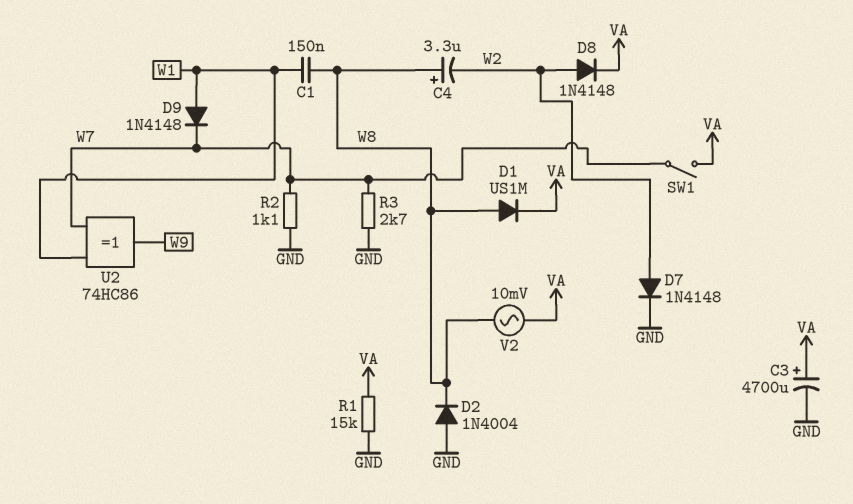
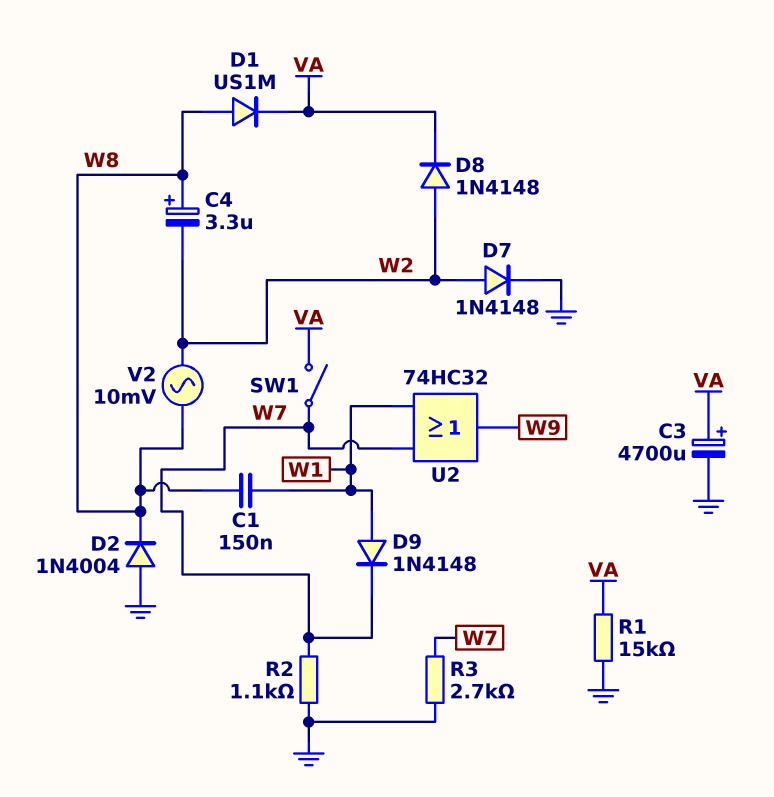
U2: XOR 74HC86 (in W1, in W7, out W9) -> OR 74HC32 (in W1, in W7, out W9)
V2: AC 10mV (VA, W8) -> AC 10mV (W2, W8)

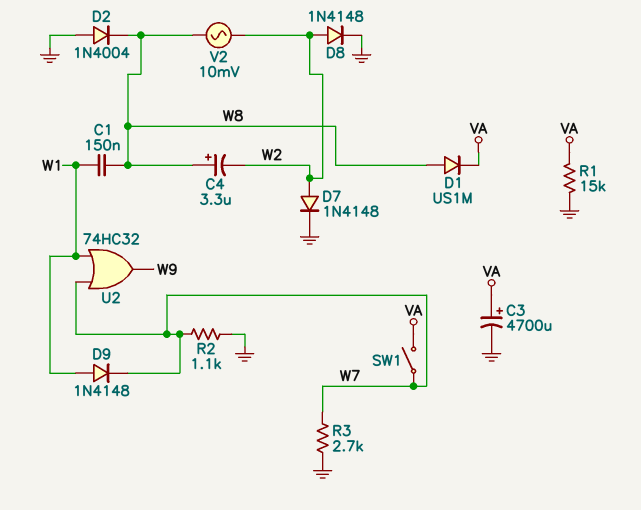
D8: diode 1N4148 (A W2, K VA) -> diode 1N4148 (A W2, K GND)

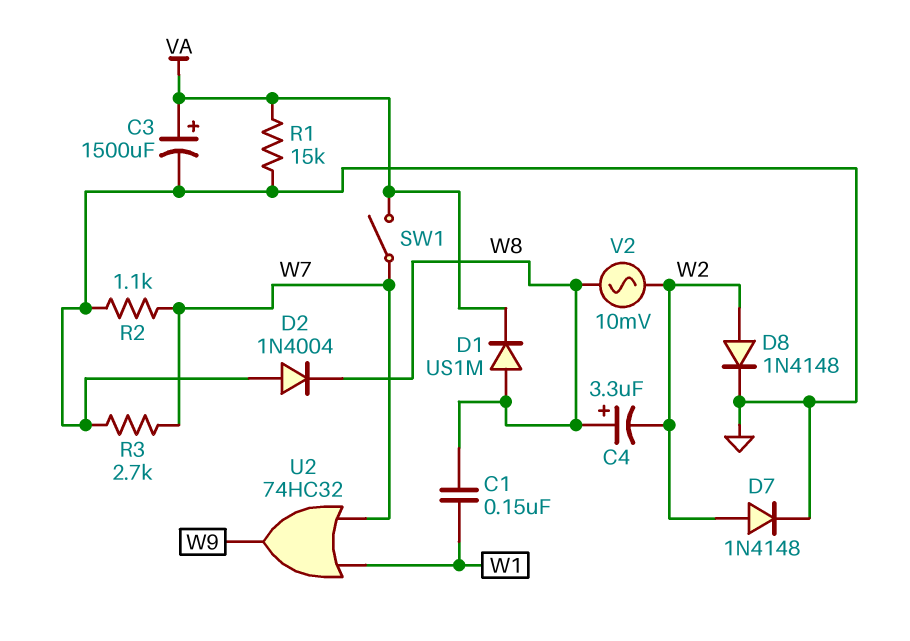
C3: 4700uF (plus VA, minus GND) -> 1500uF (plus VA, minus GND)
D9: diode 1N4148 (A W1, K W7) -> none

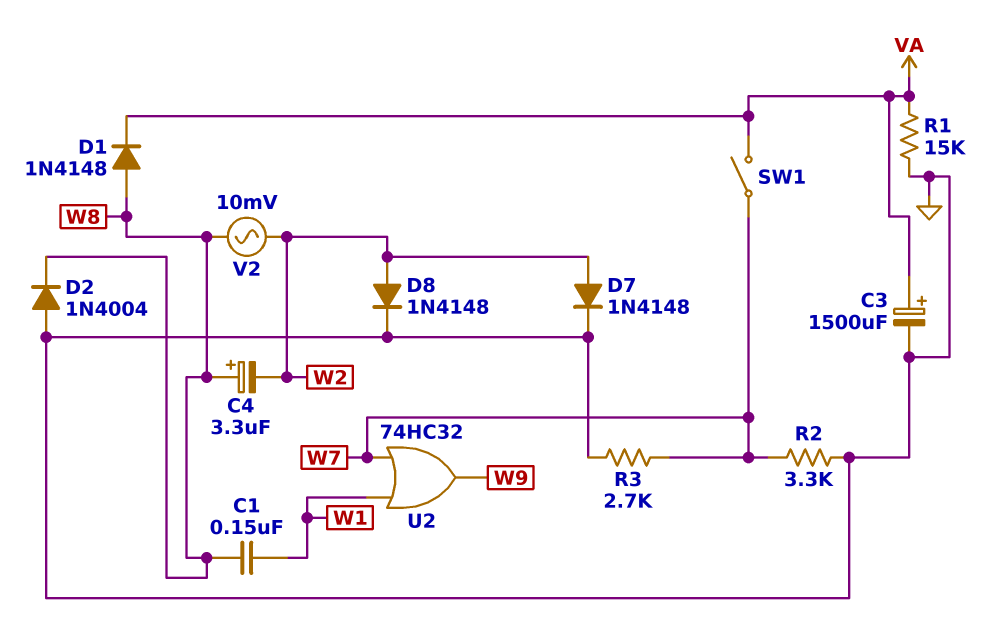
D1: diode US1M (A W8, K VA) -> diode 1N4148 (A W8, K VA)
R2: 1.1k (GND, W7) -> 3.3k (GND, W7)

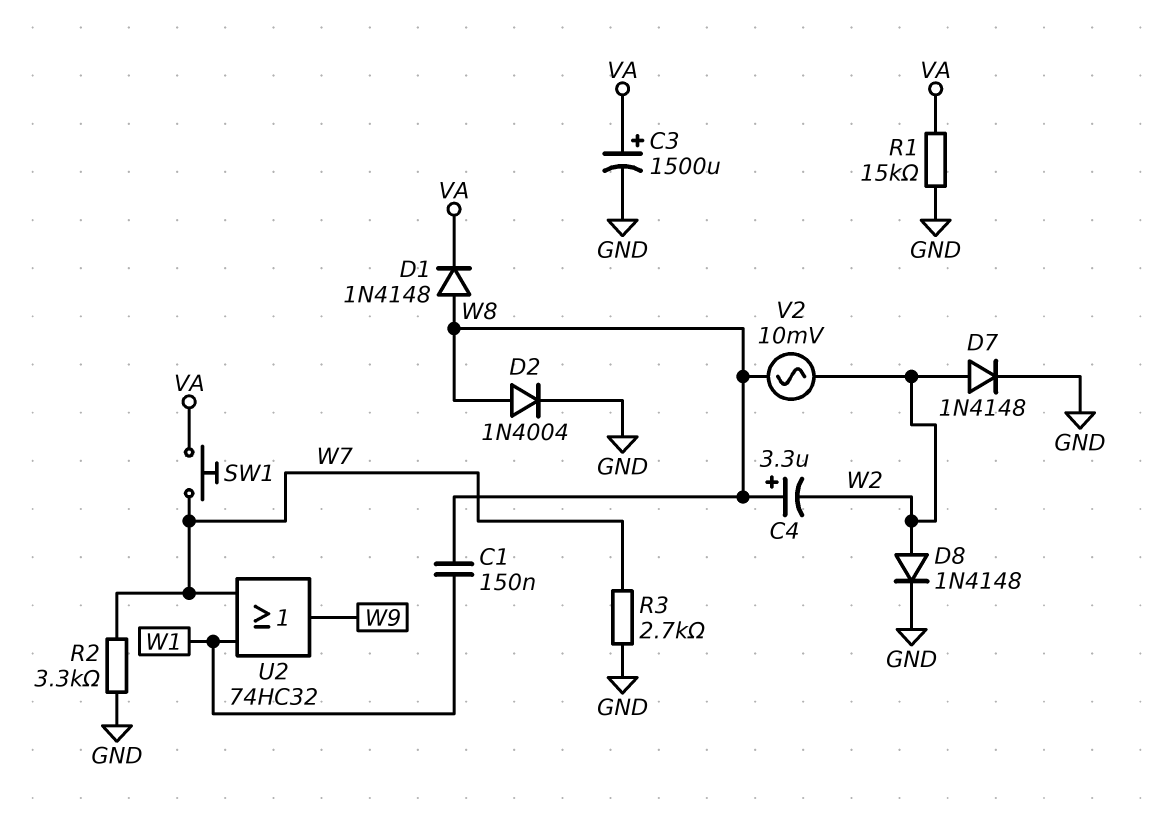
D2: diode 1N4004 (A GND, K W8) -> diode 1N4004 (A W8, K GND)
SW1: switch (VA, W7) -> button (VA, W7)

